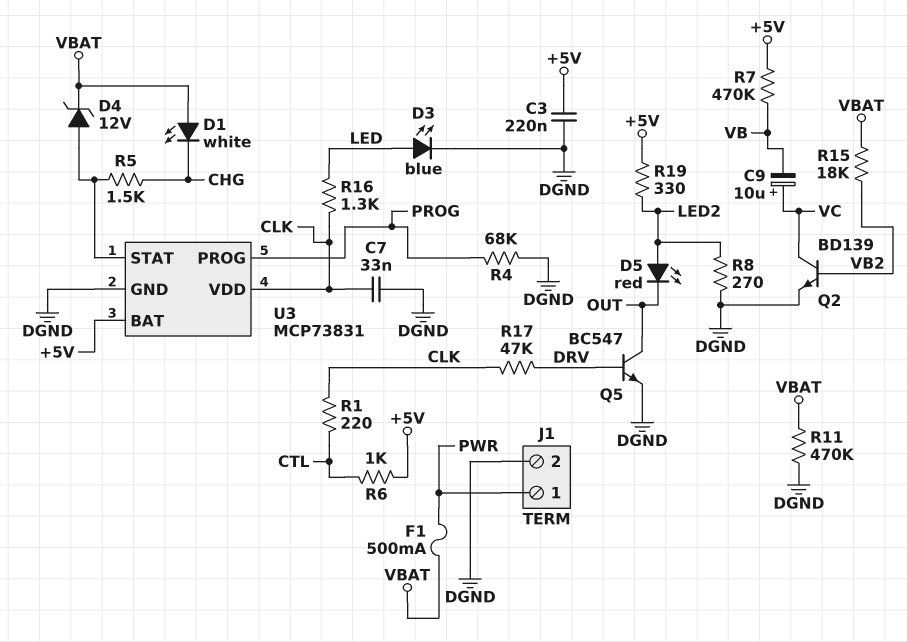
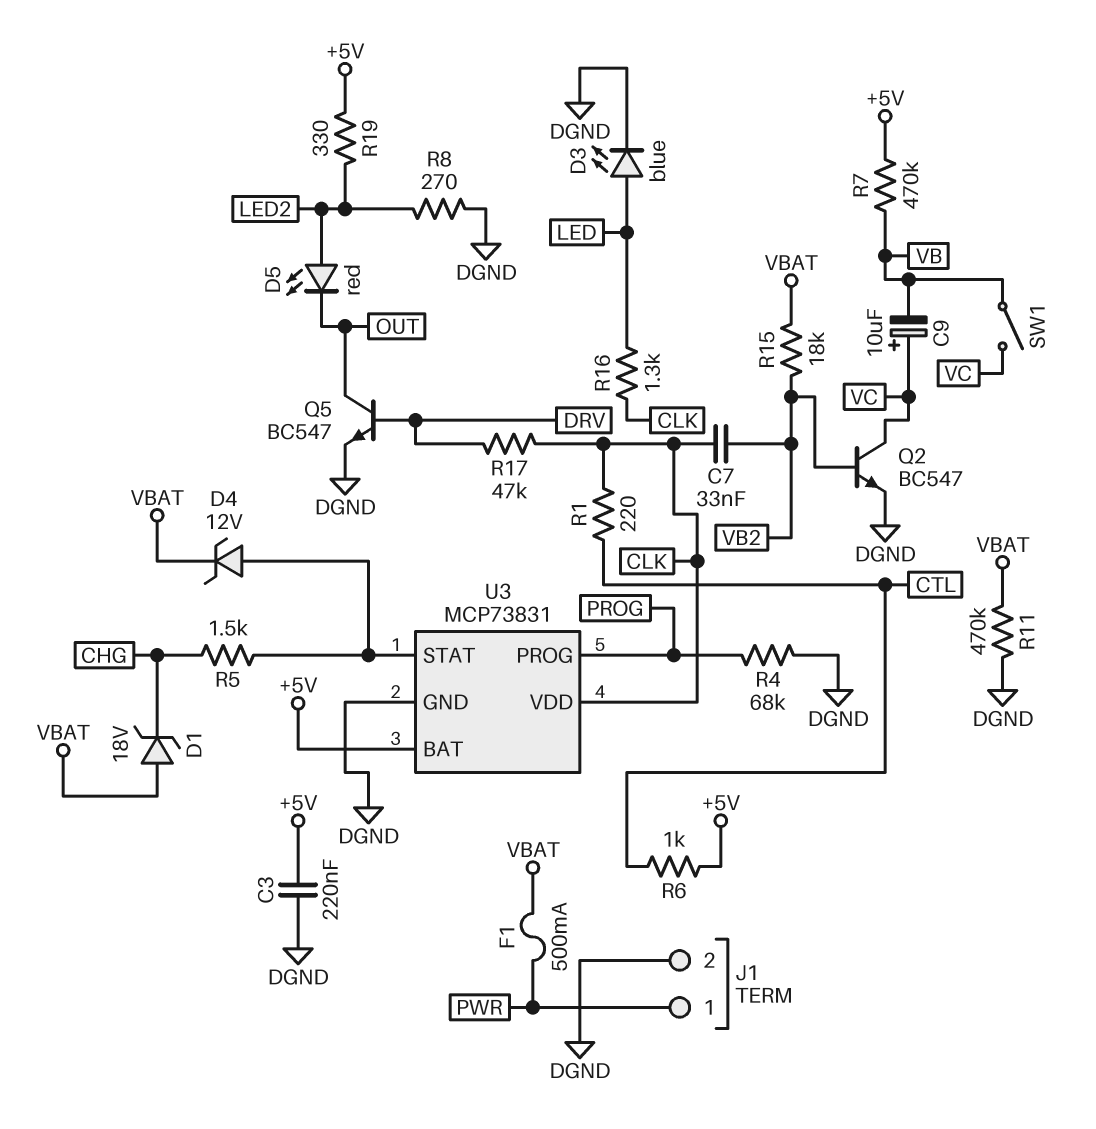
C7: 33nF (CLK, DGND) -> 33nF (CLK, VB2)
D1: LED white (A VBAT, K CHG) -> zener 18V (A VBAT, K CHG)
Q2: NPN BD139 (B VB2, C VC, E DGND) -> NPN BC547 (B VB2, C VC, E DGND)
SW1: none -> switch (VB, VC)

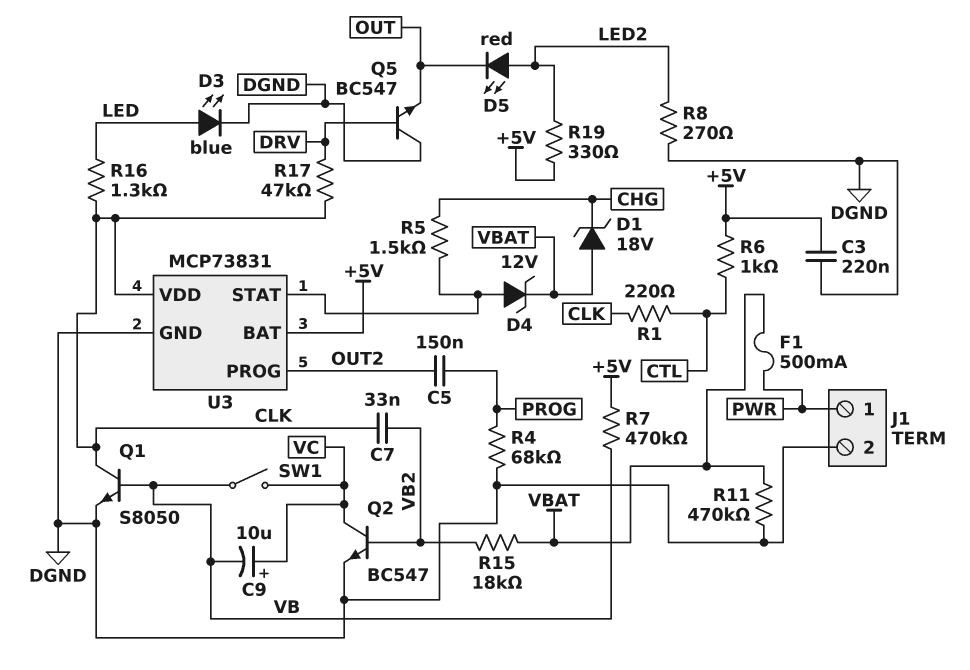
C5: none -> 150nF (OUT2, PROG)
Q1: none -> NPN S8050 (B VB, C CLK, E DGND)
Q5: NPN BC547 (B DRV, C OUT, E DGND) -> NPN BC547 (B DRV, C DGND, E OUT)
U3 pin PROG: PROG -> OUT2

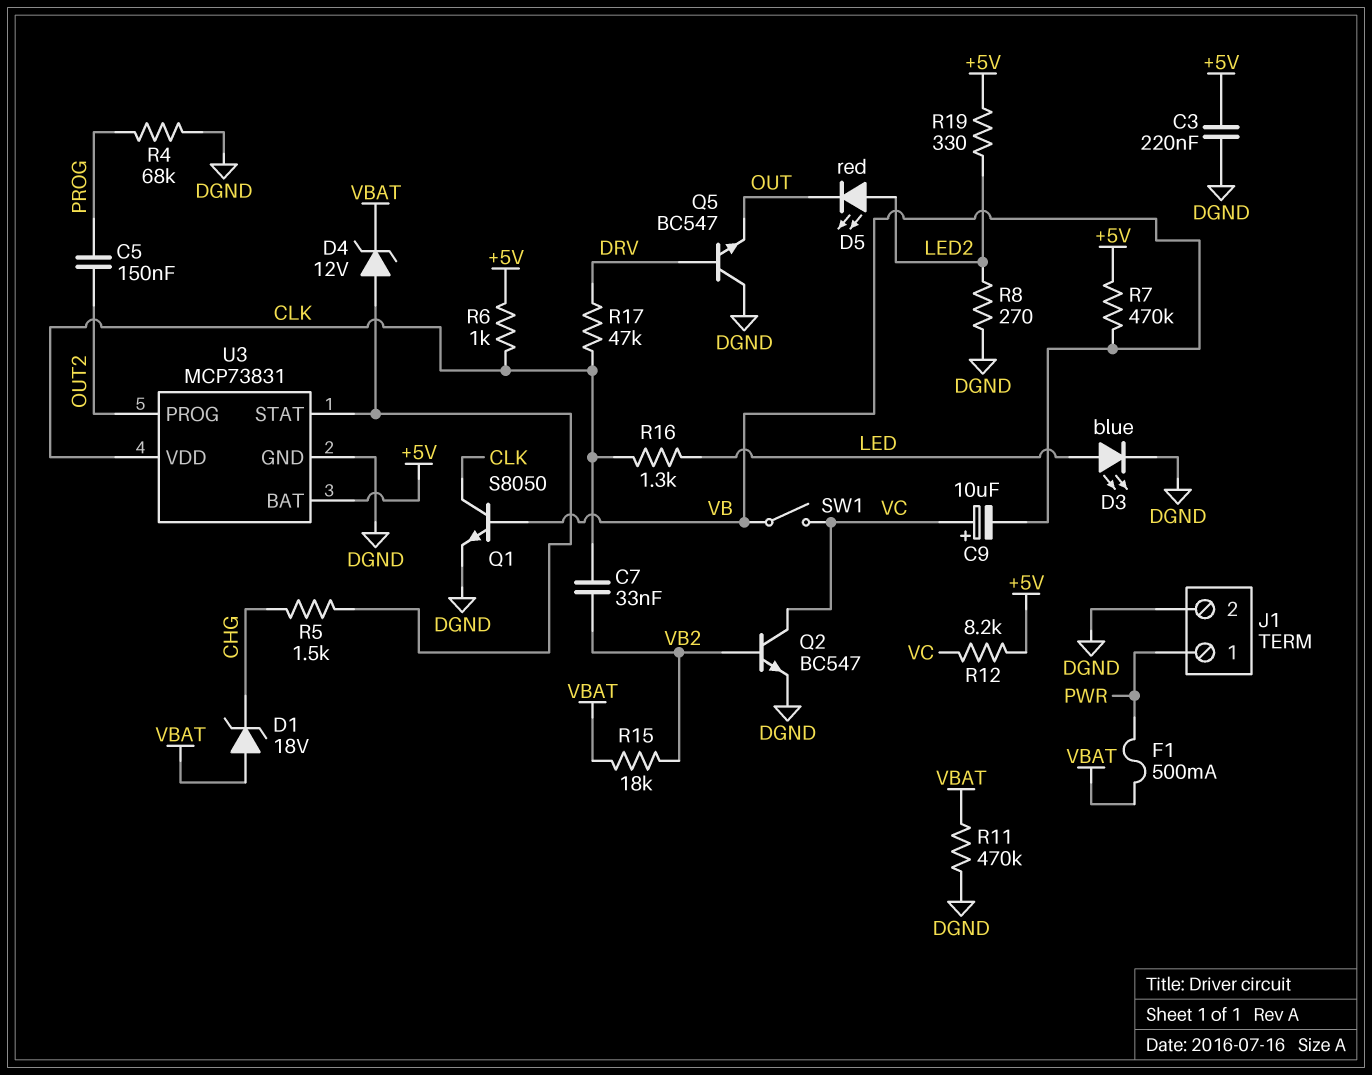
R1: 220 (CLK, CTL) -> none
R6: 1k (+5V, CTL) -> 1k (+5V, CLK)
R12: none -> 8.2k (+5V, VC)

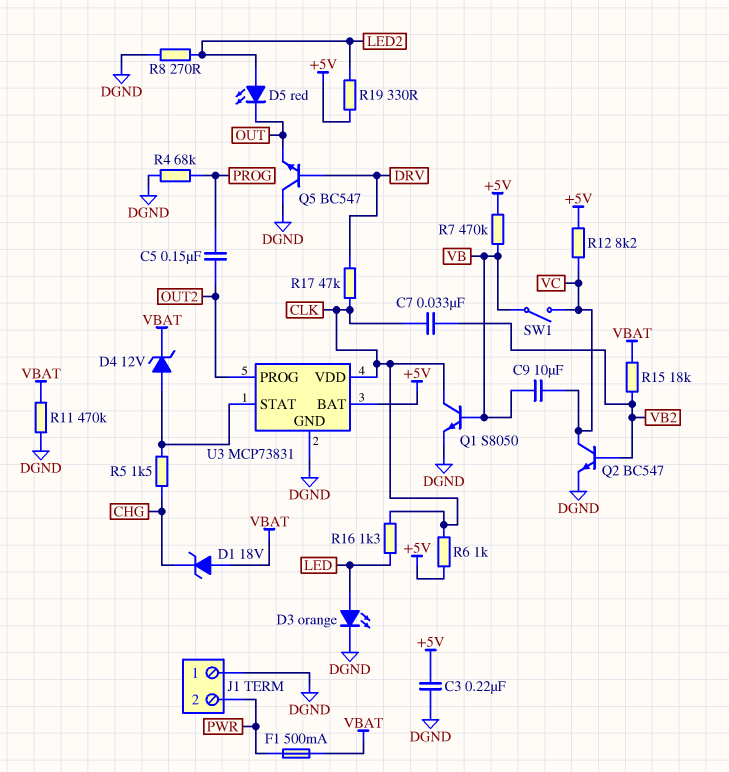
C9: 10uF (plus VC, minus VB) -> 10uF (VB, VC)
D3: LED blue (A LED, K DGND) -> LED orange (A LED, K DGND)
J1 pin 1: PWR -> DGND
J1 pin 2: DGND -> PWR

